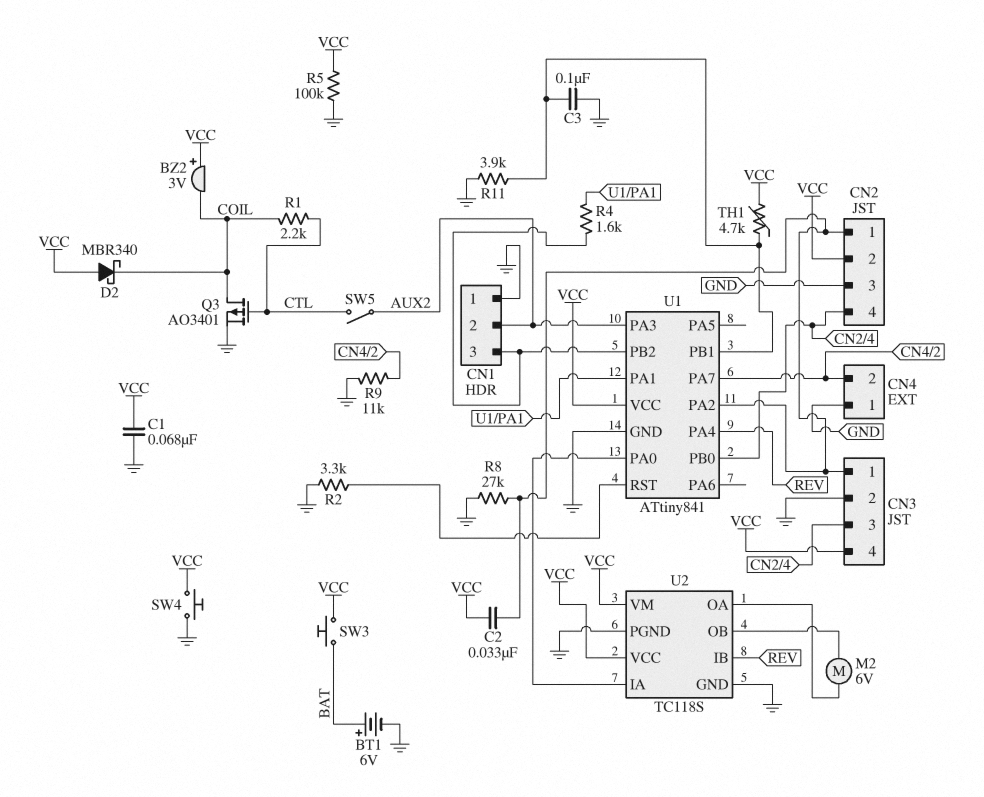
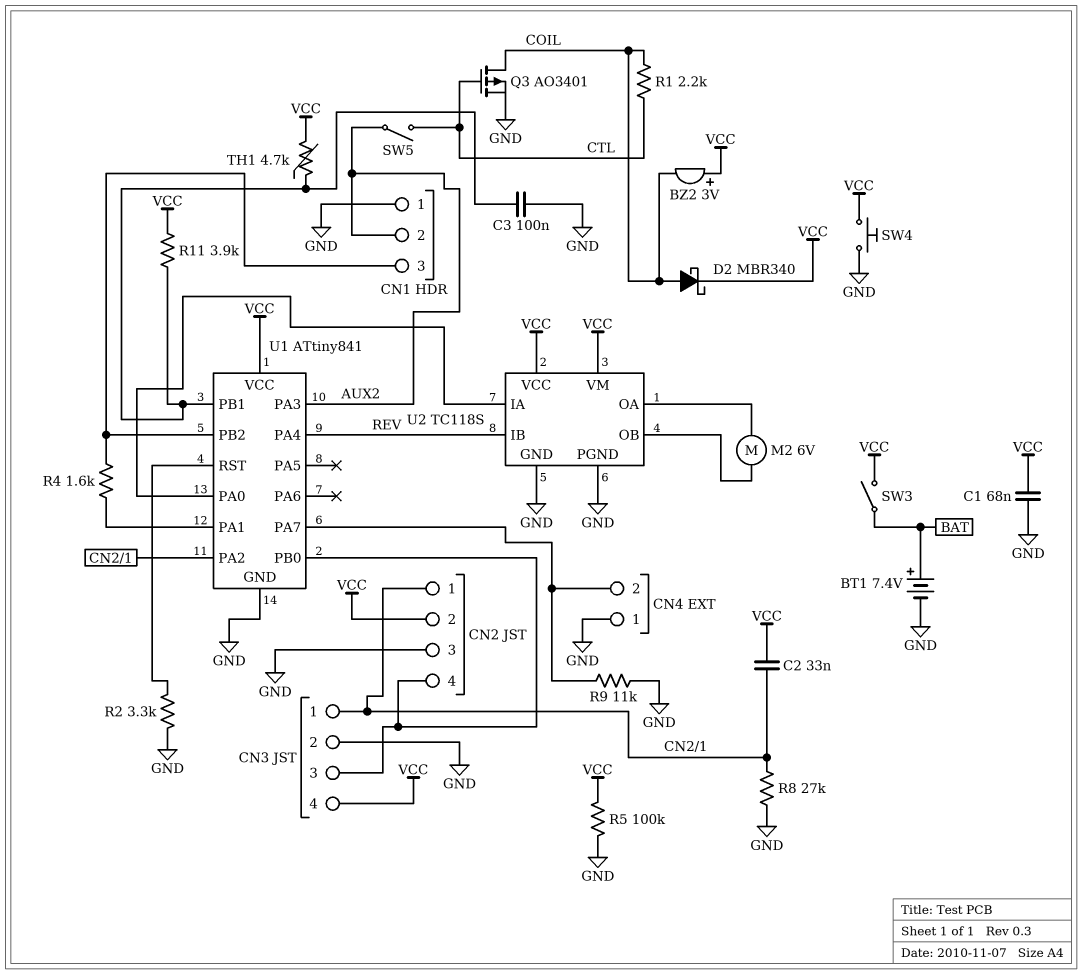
BT1: 6V (plus BAT, minus GND) -> 7.4V (plus BAT, minus GND)
D2: schottky MBR340 (A VCC, K COIL) -> schottky MBR340 (A COIL, K VCC)
R11: 3.9k (GND, U1/PB1) -> 3.9k (U1/PB1, VCC)
SW3: button (BAT, VCC) -> switch (BAT, VCC)

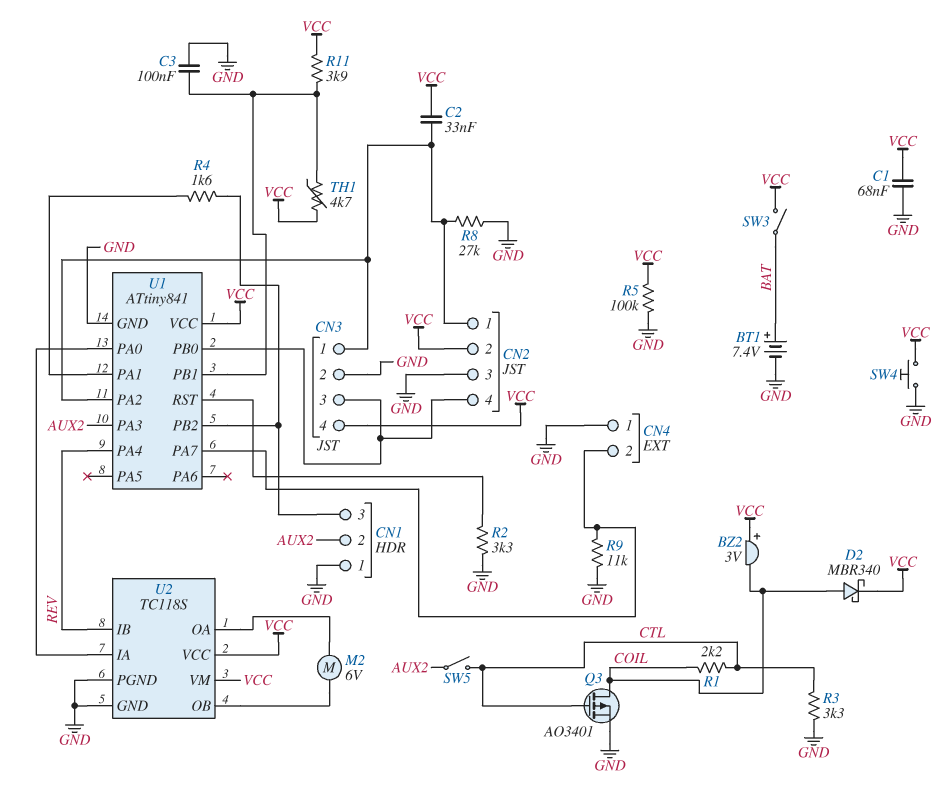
R3: none -> 3.3k (CTL, GND)

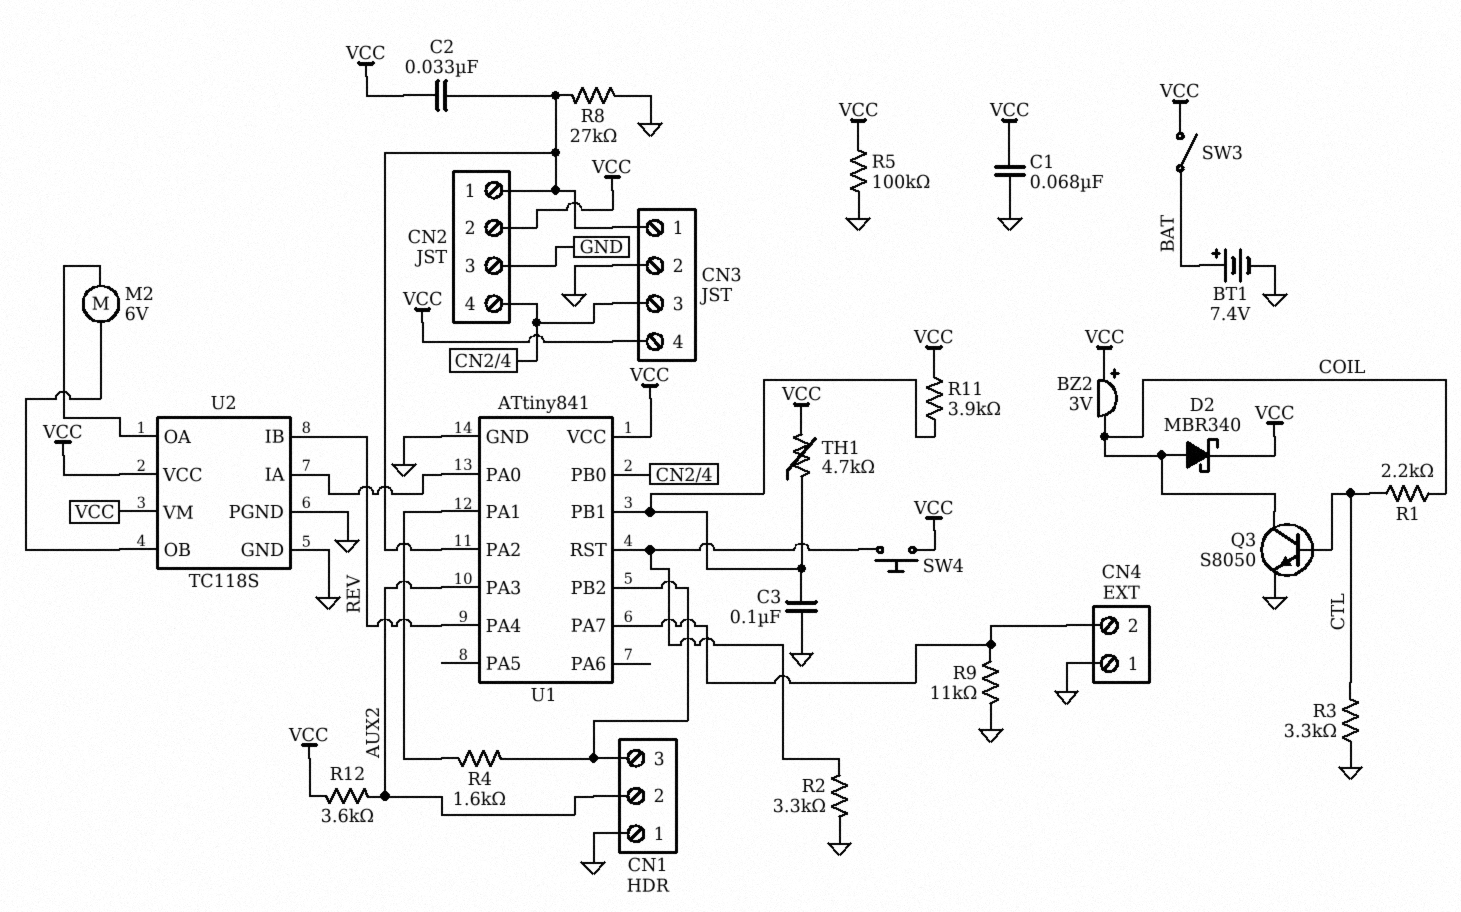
Q3: PMOS AO3401 (G CTL, D COIL, S GND) -> NPN S8050 (B CTL, C COIL, E GND)
R12: none -> 3.6k (AUX2, VCC)
SW4: button (GND, VCC) -> button (U1/RST, VCC)
SW5: switch (AUX2, CTL) -> none

